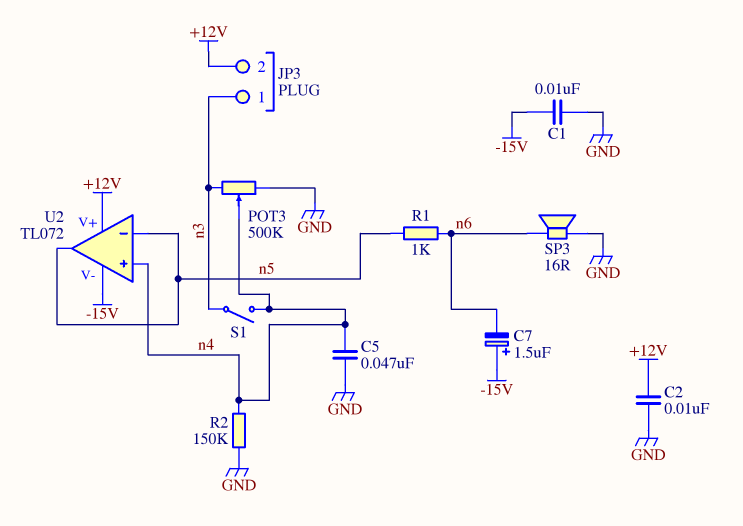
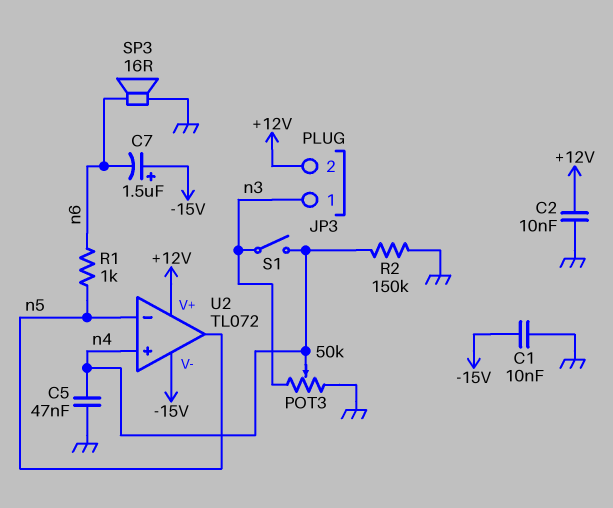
POT3: 500k (GND, n3, wiper n4) -> 50k (GND, n3, wiper n4)

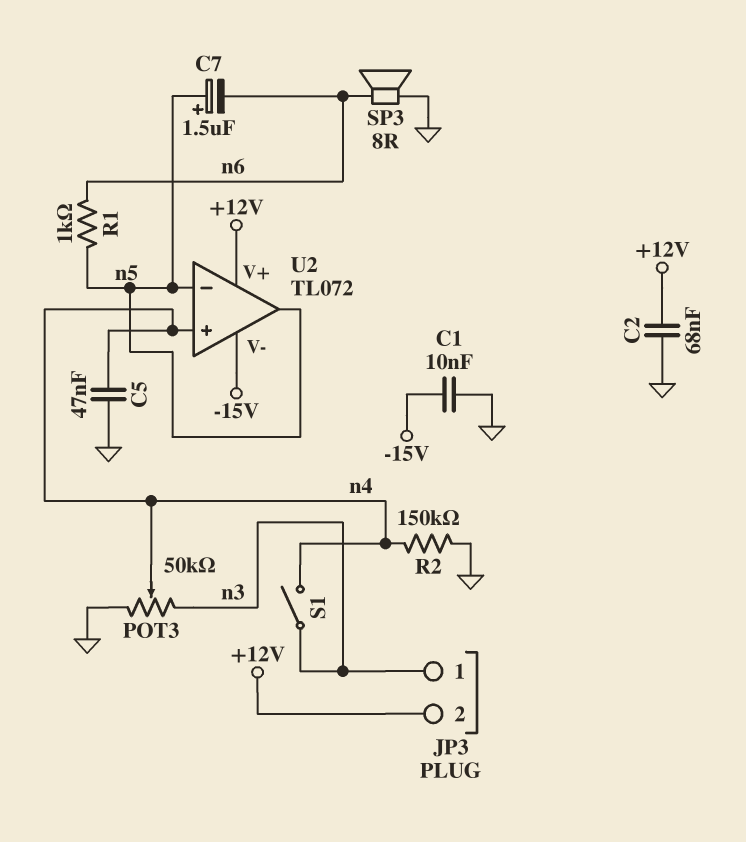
C2: 10nF (+12V, GND) -> 68nF (+12V, GND)
C7: 1.5uF (plus -15V, minus n6) -> 1.5uF (plus n5, minus n6)
SP3: speaker 16R (GND, n6) -> speaker 8R (GND, n6)

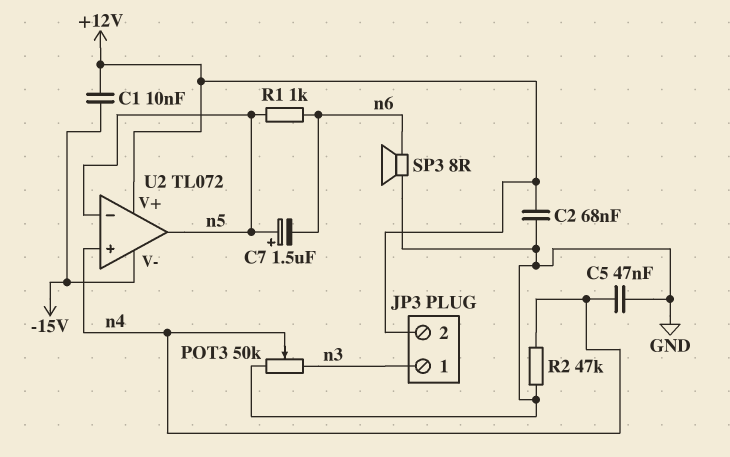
C1: 10nF (-15V, GND) -> 10nF (+12V, -15V)
R2: 150k (GND, n4) -> 47k (GND, n4)
S1: switch (n3, n4) -> none

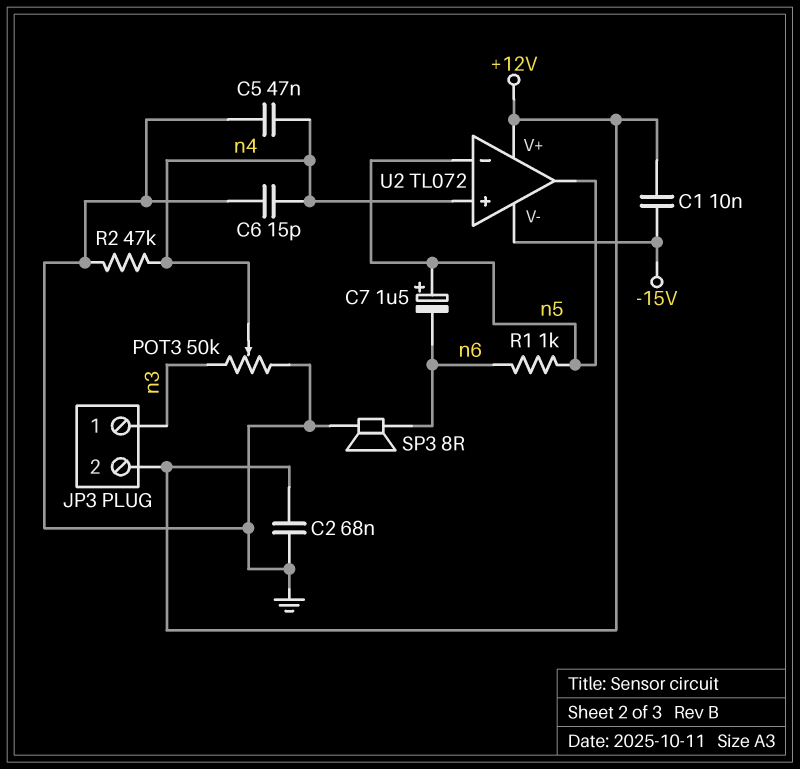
C6: none -> 15pF (GND, n4)

